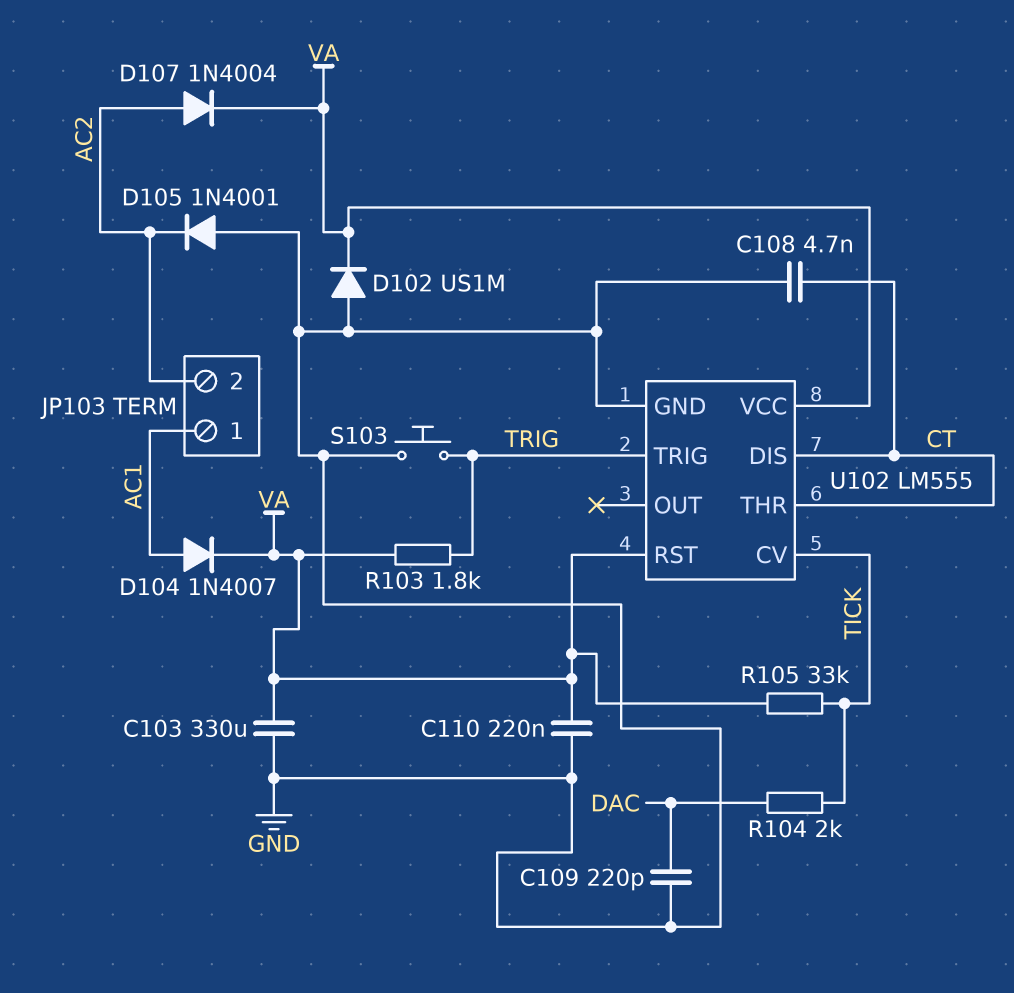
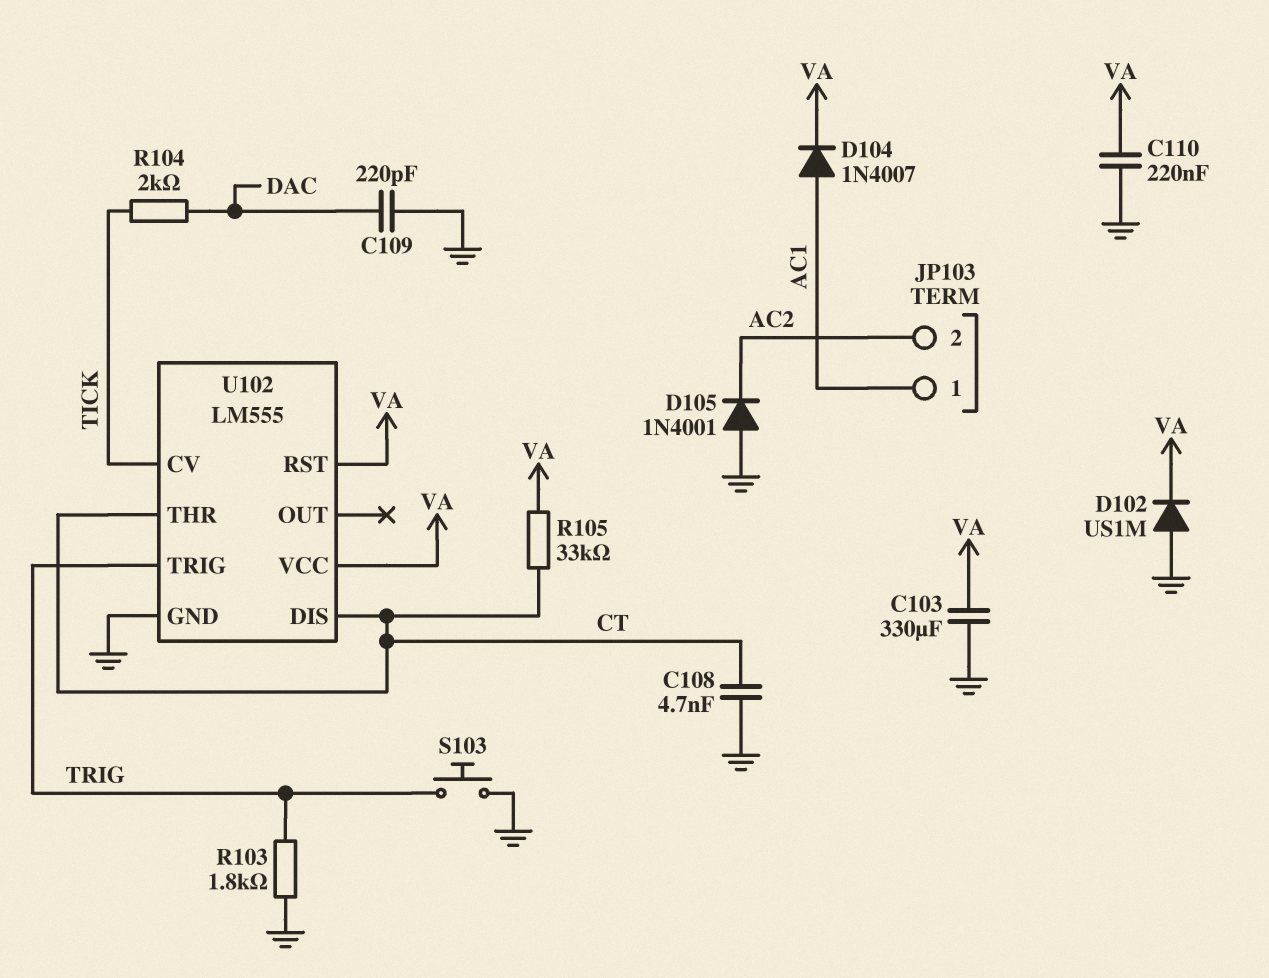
D107: diode 1N4004 (A AC2, K VA) -> none
R103: 1.8k (TRIG, VA) -> 1.8k (GND, TRIG)
R105: 33k (TICK, VA) -> 33k (CT, VA)

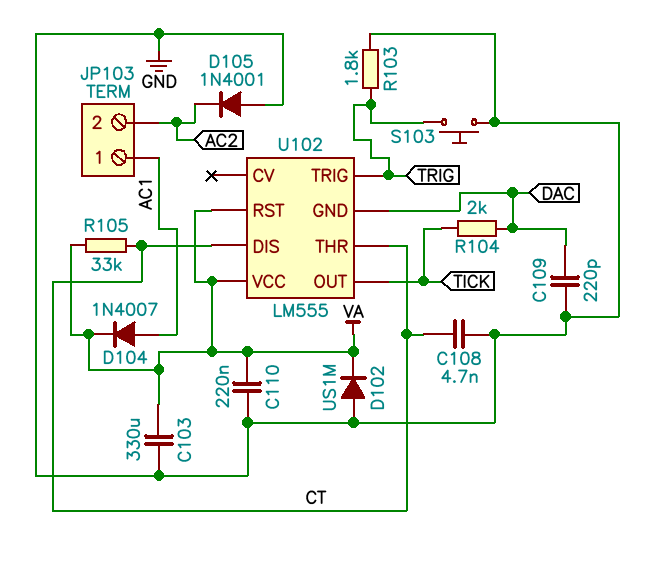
U102 pin CV: TICK -> none
U102 pin GND: GND -> DAC
U102 pin OUT: none -> TICK

